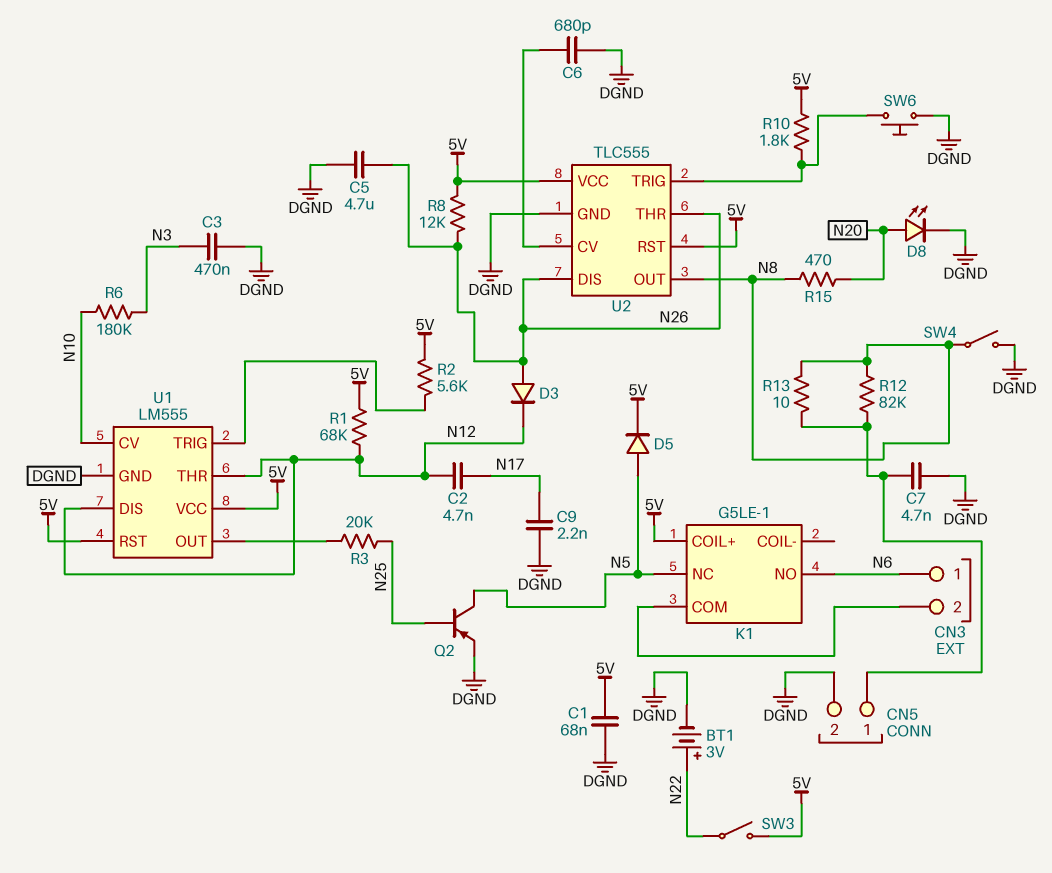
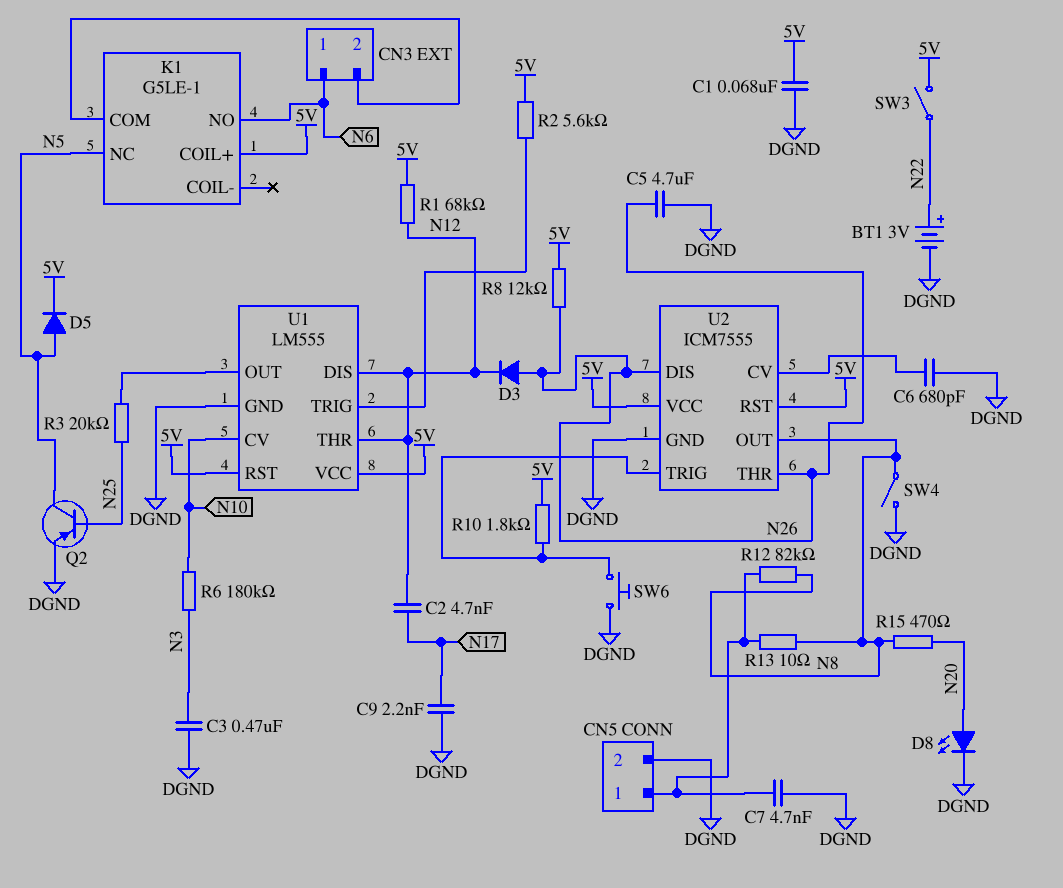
U2: TLC555 -> ICM7555

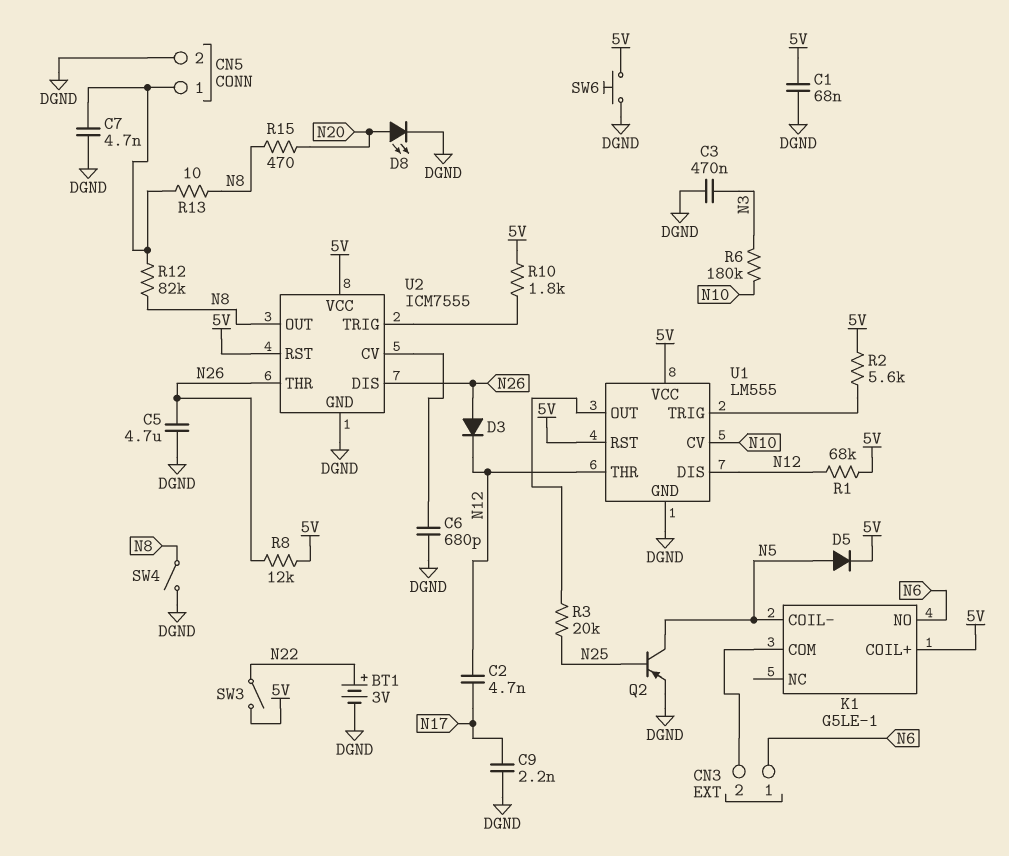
K1 pin COIL-: none -> N5
K1 pin NC: N5 -> none
SW6: button (DGND, U2/TRIG) -> button (5V, DGND)

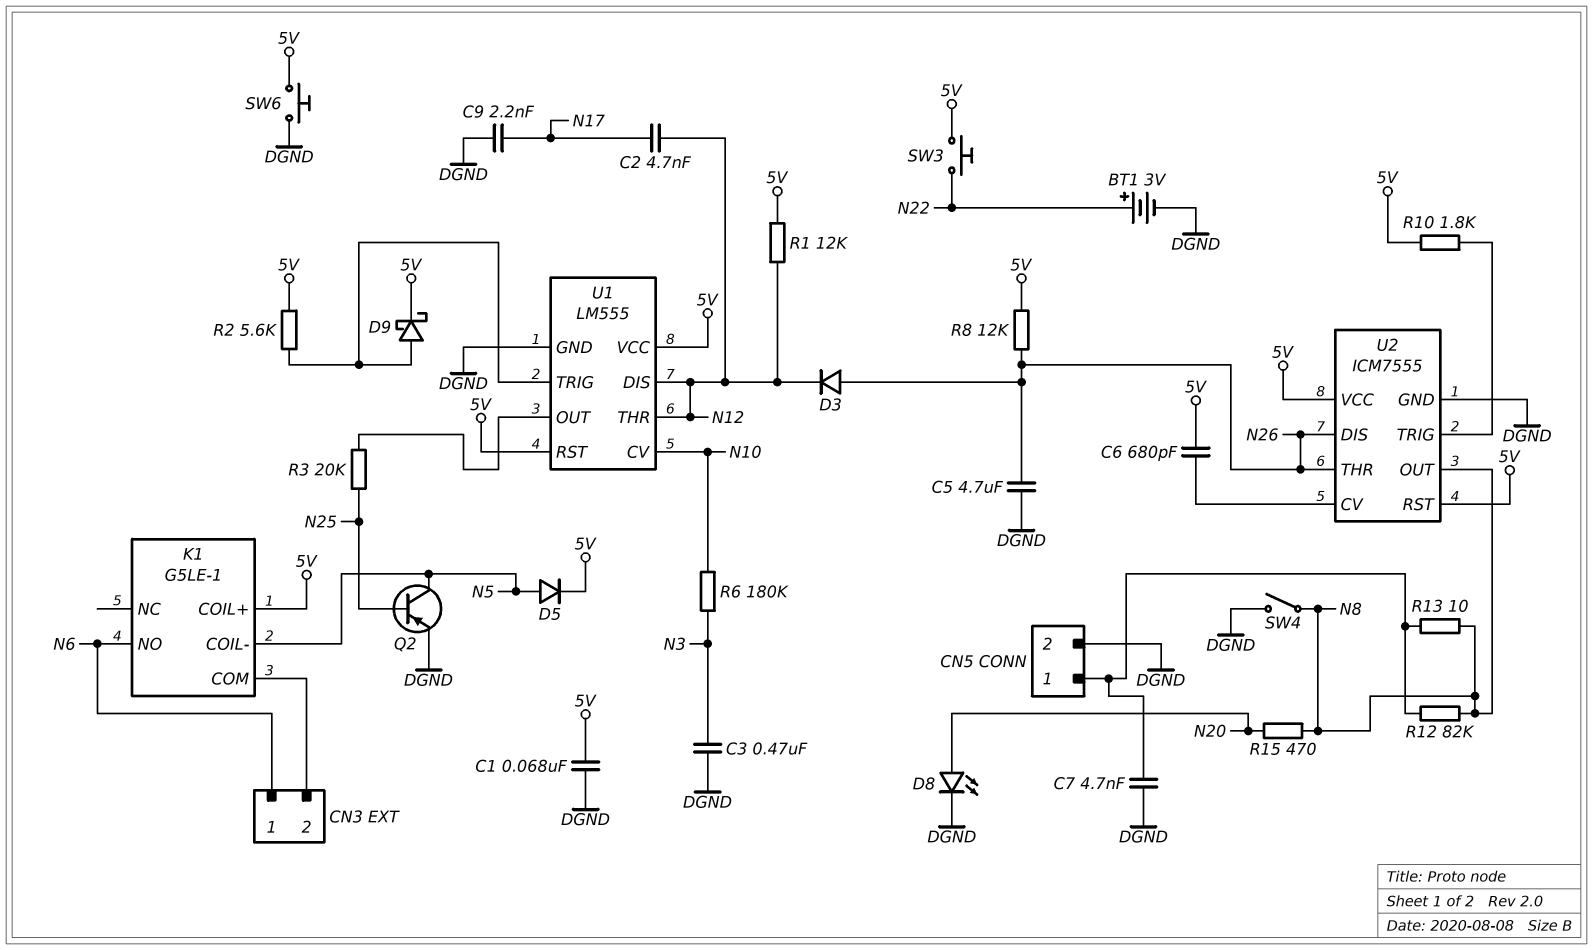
C6: 680pF (DGND, U2/CV) -> 680pF (5V, U2/CV)
D9: none -> schottky (A U1/TRIG, K 5V)
R1: 68k (5V, N12) -> 12k (5V, N12)
SW3: switch (5V, N22) -> button (5V, N22)

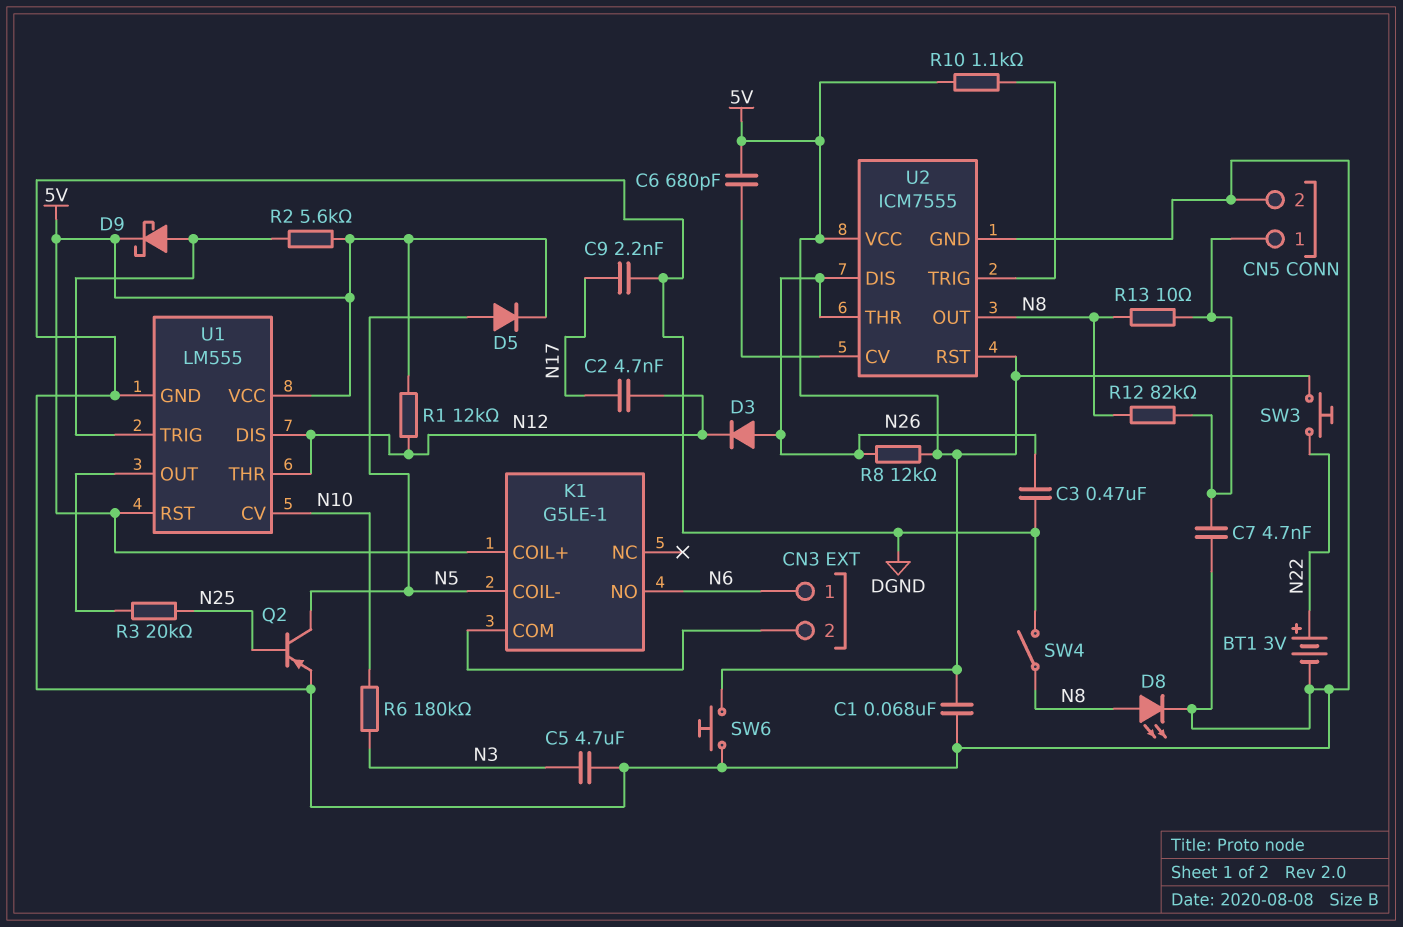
C3: 470nF (DGND, N3) -> 470nF (DGND, N26)
C5: 4.7uF (DGND, N26) -> 4.7uF (DGND, N3)
D8: LED (A N20, K DGND) -> LED (A N8, K DGND)
R10: 1.8k (5V, U2/TRIG) -> 1.1k (5V, U2/TRIG)
R15: 470 (N8, N20) -> none

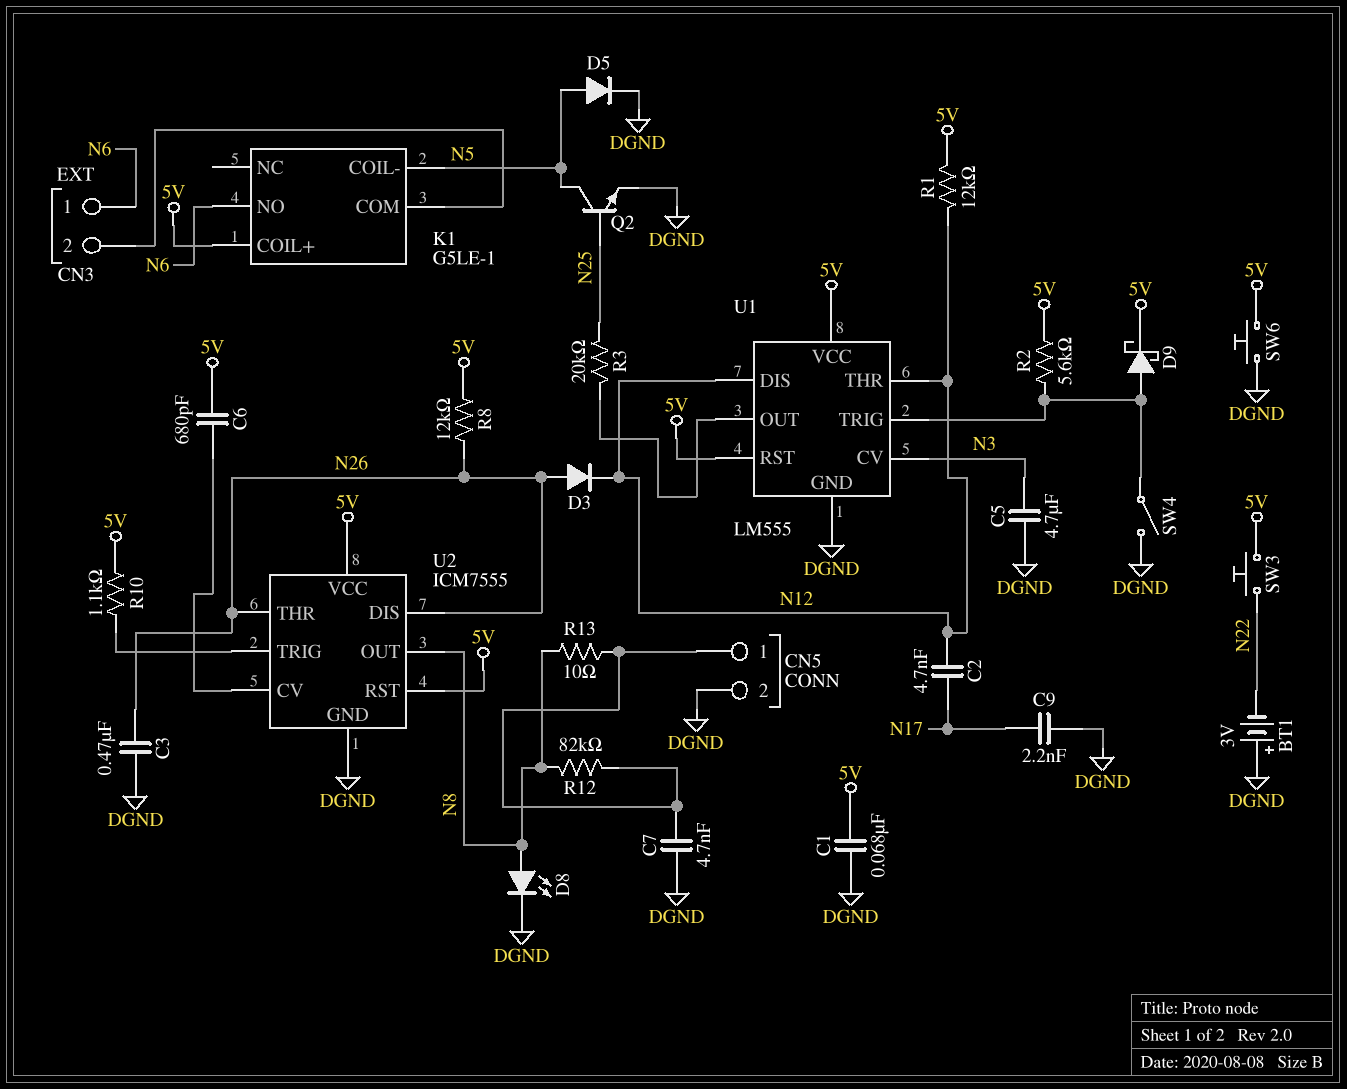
BT1: 3V (plus N22, minus DGND) -> 3V (plus DGND, minus N22)
D5: diode (A N5, K 5V) -> diode (A N5, K DGND)
Q2: PNP (B N25, C N5, E DGND) -> NPN (B N25, C N5, E DGND)
R6: 180k (N3, N10) -> none
SW4: switch (DGND, N8) -> switch (DGND, U1/TRIG)
U1 pin CV: N10 -> N3

